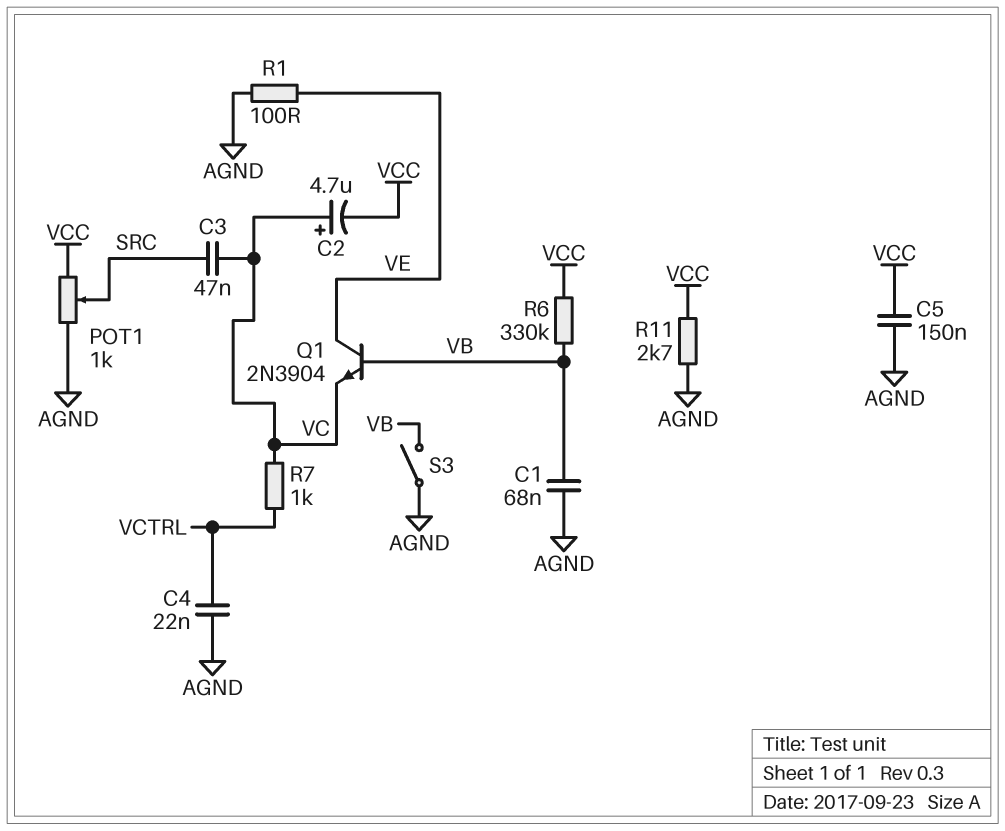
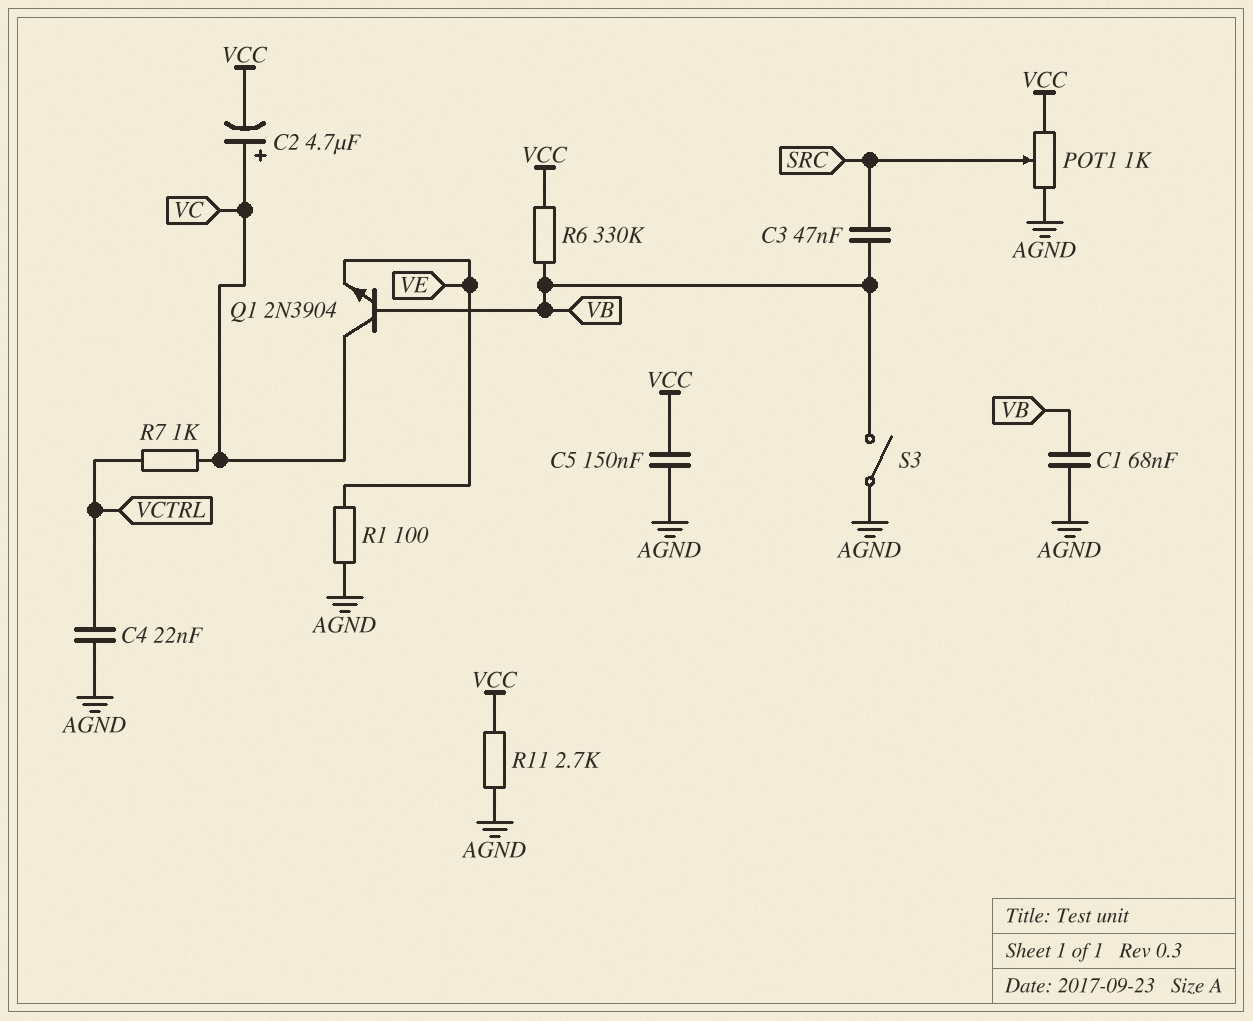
C3: 47nF (SRC, VC) -> 47nF (SRC, VB)
Q1: NPN 2N3904 (B VB, C VE, E VC) -> NPN 2N3904 (B VB, C VC, E VE)

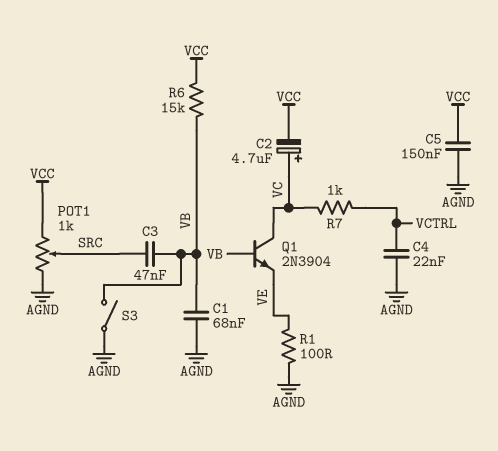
R6: 330k (VB, VCC) -> 15k (VB, VCC)
R11: 2.7k (AGND, VCC) -> none

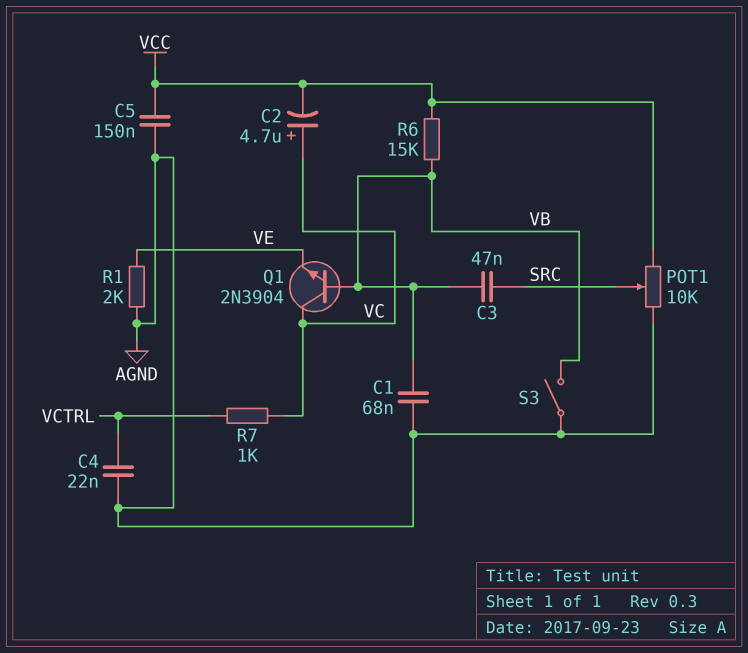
POT1: 1k (AGND, VCC, wiper SRC) -> 10k (AGND, VCC, wiper SRC)
R1: 100 (AGND, VE) -> 2k (AGND, VE)

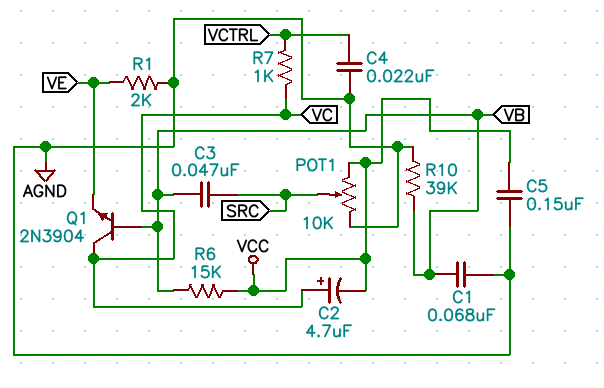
R10: none -> 39k (AGND, VB)
S3: switch (AGND, VB) -> none

